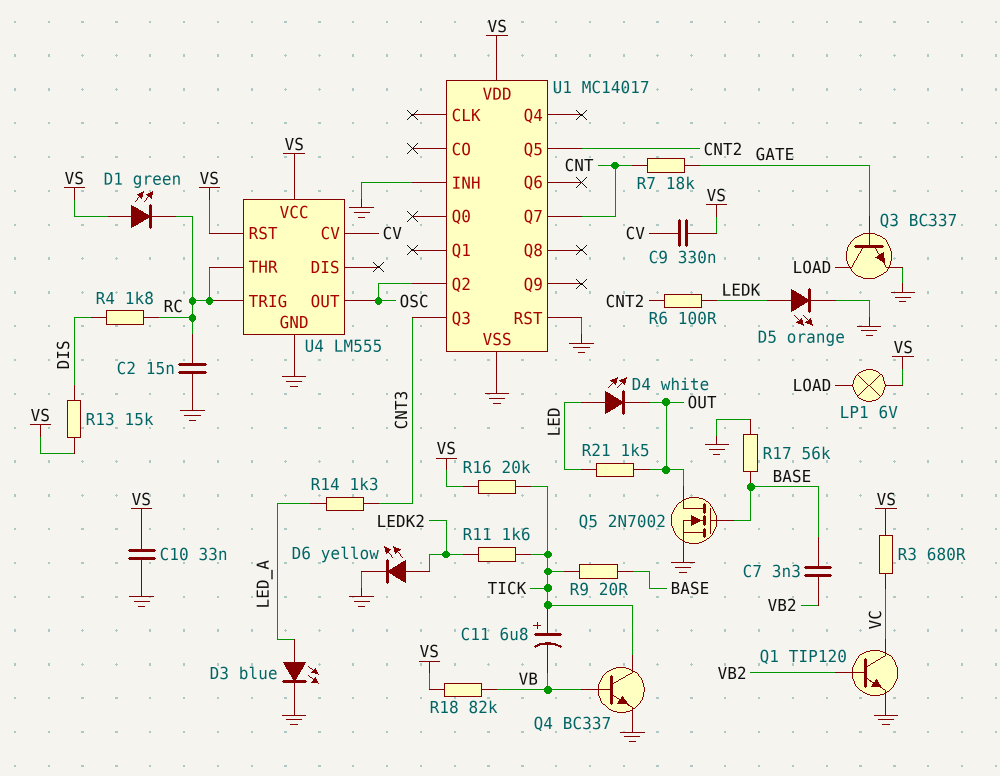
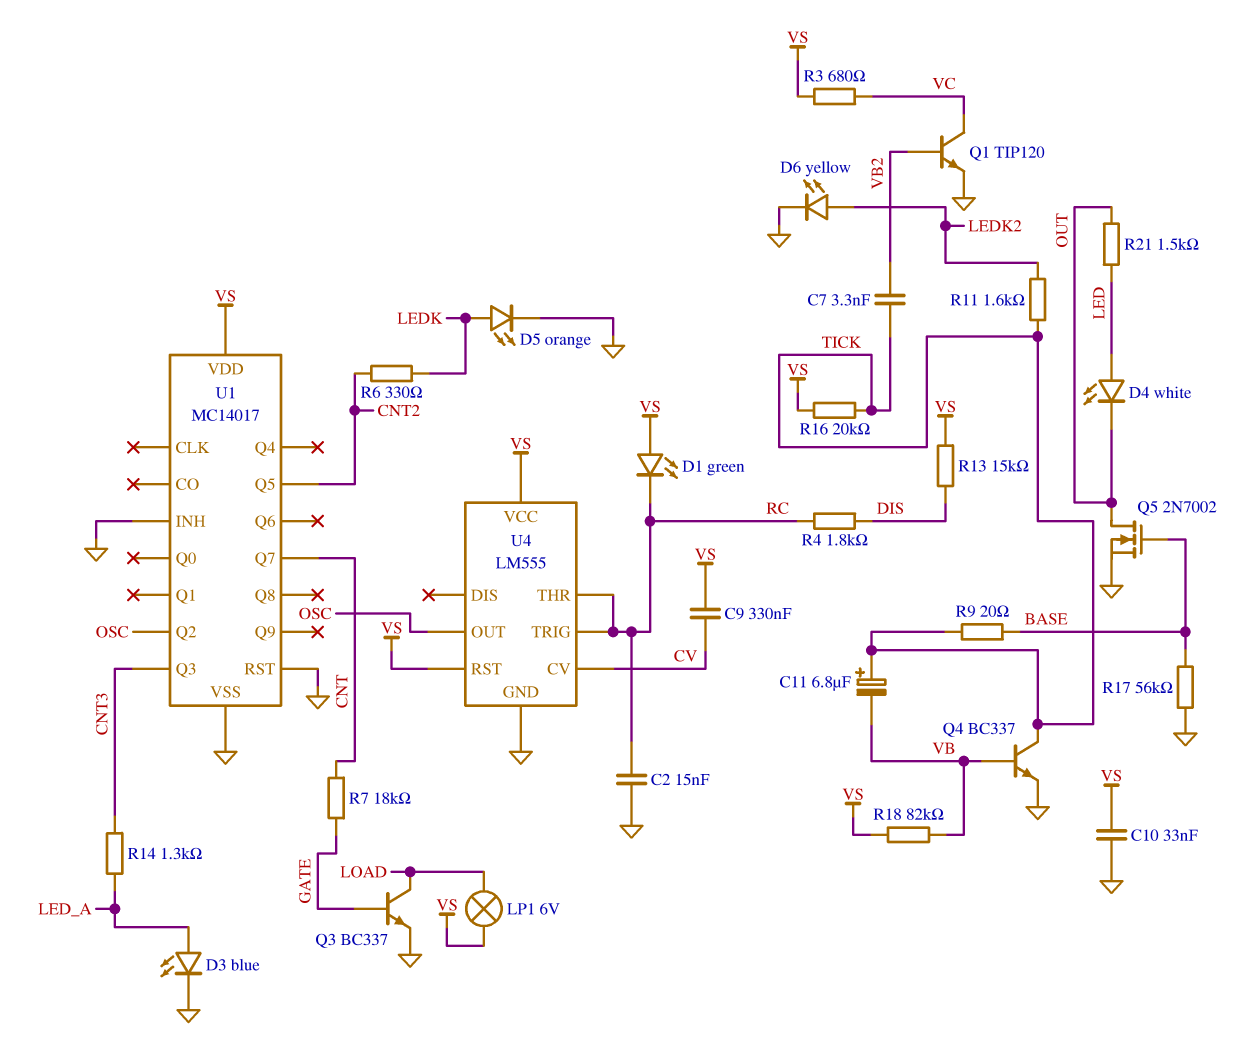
C7: 3.3nF (BASE, VB2) -> 3.3nF (TICK, VB2)
R6: 100 (CNT2, LEDK) -> 330 (CNT2, LEDK)

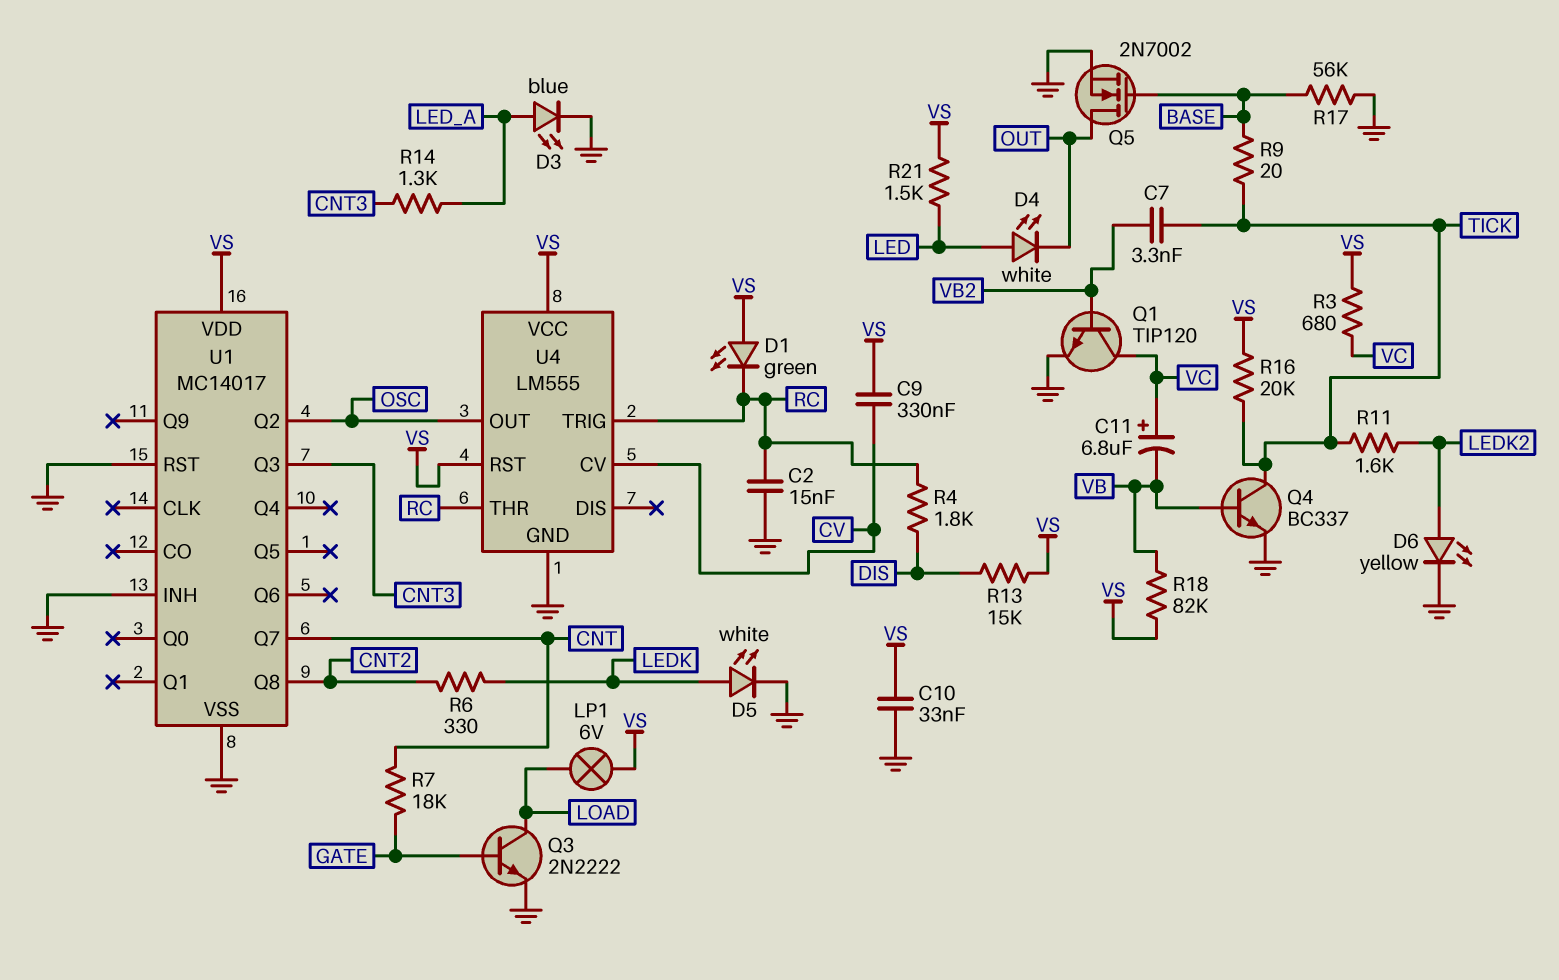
C11: 6.8uF (plus TICK, minus VB) -> 6.8uF (plus VC, minus VB)
D5: LED orange (A LEDK, K GND) -> LED white (A LEDK, K GND)
Q3: NPN BC337 (B GATE, C LOAD, E GND) -> NPN 2N2222 (B GATE, C LOAD, E GND)
R21: 1.5k (LED, OUT) -> 1.5k (LED, VS)
U1 pin Q5: CNT2 -> none
U1 pin Q8: none -> CNT2

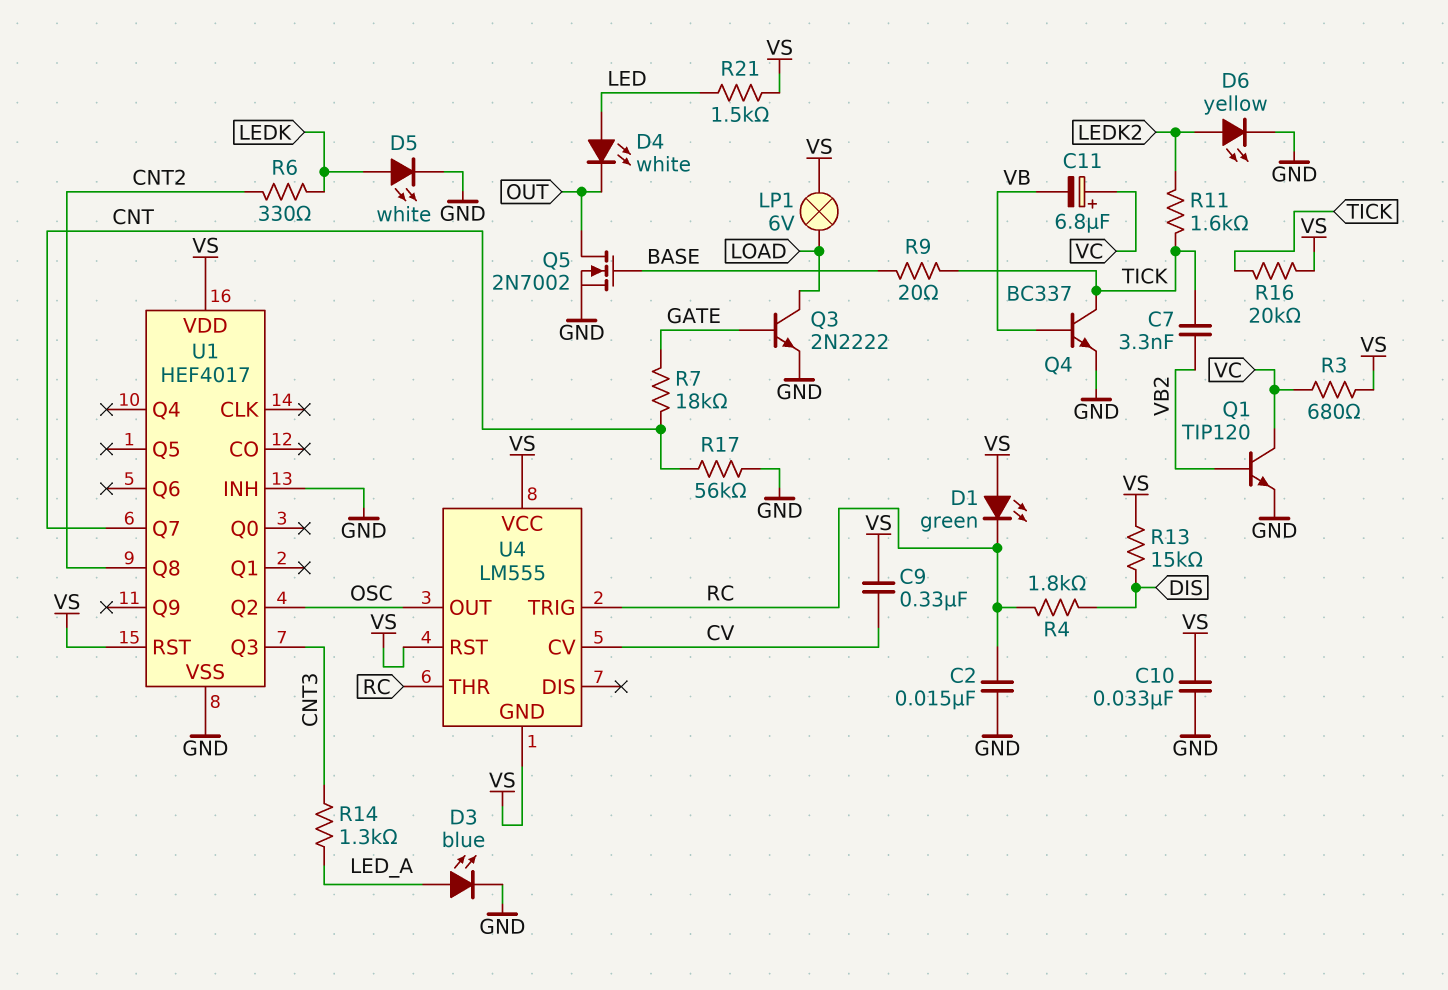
R17: 56k (BASE, GND) -> 56k (CNT, GND)
R18: 82k (VB, VS) -> none
U1: MC14017 -> HEF4017
U1 pin RST: GND -> VS
U4 pin GND: GND -> VS

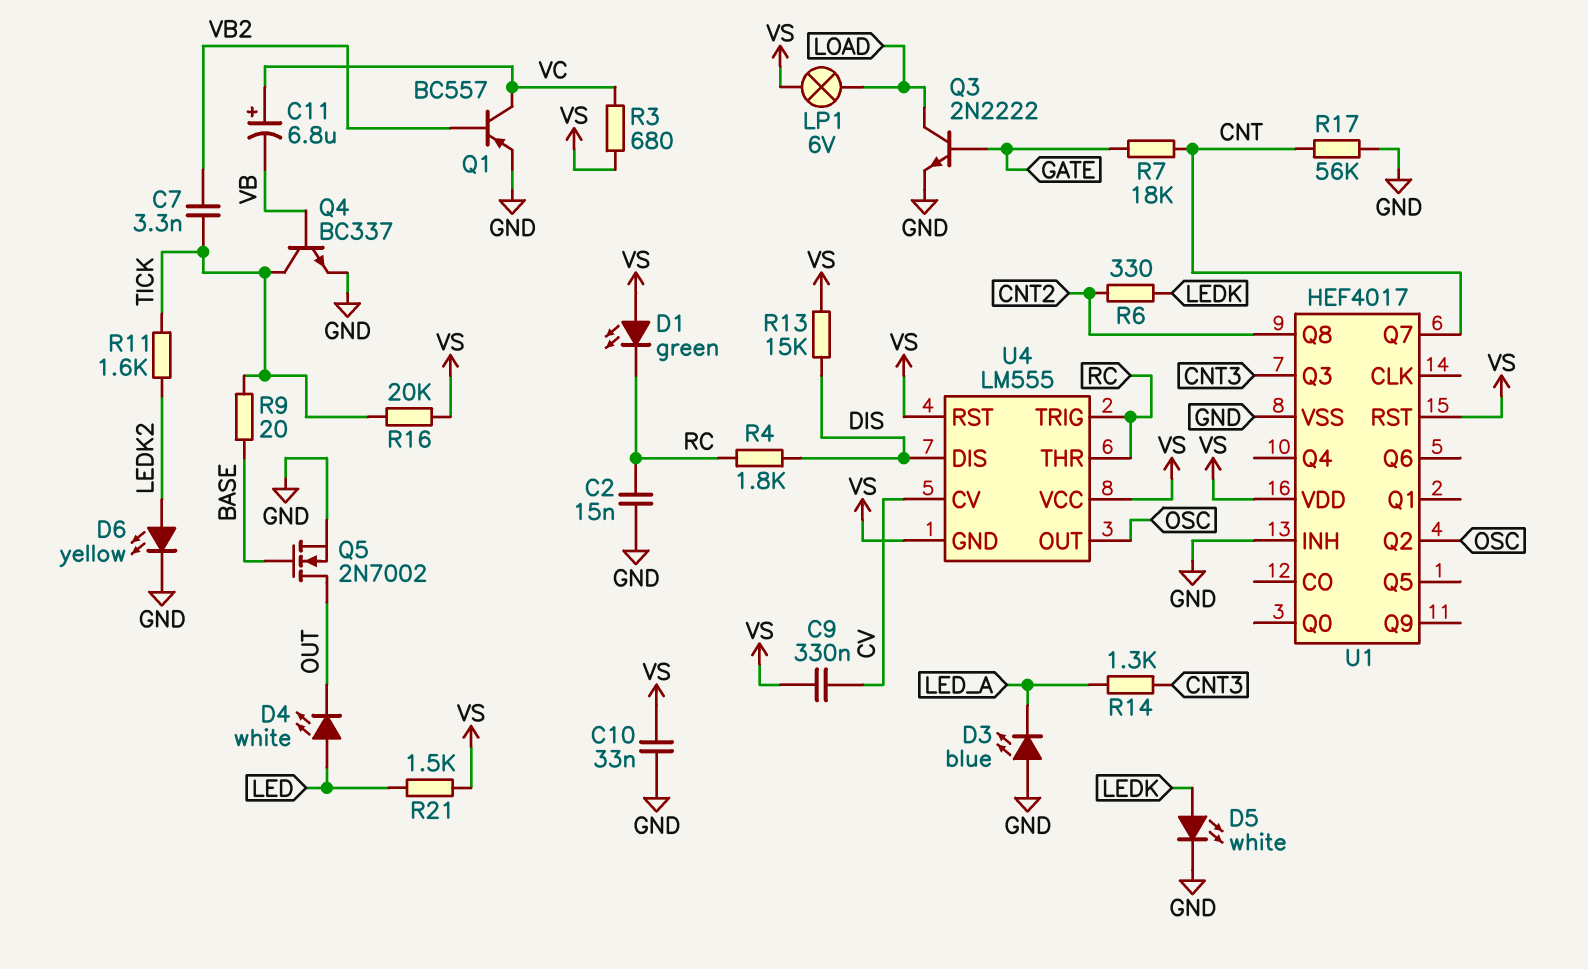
D3: LED blue (A LED_A, K GND) -> LED blue (A GND, K LED_A)
Q1: NPN TIP120 (B VB2, C VC, E GND) -> PNP BC557 (B VB2, C VC, E GND)
U4 pin DIS: none -> DIS

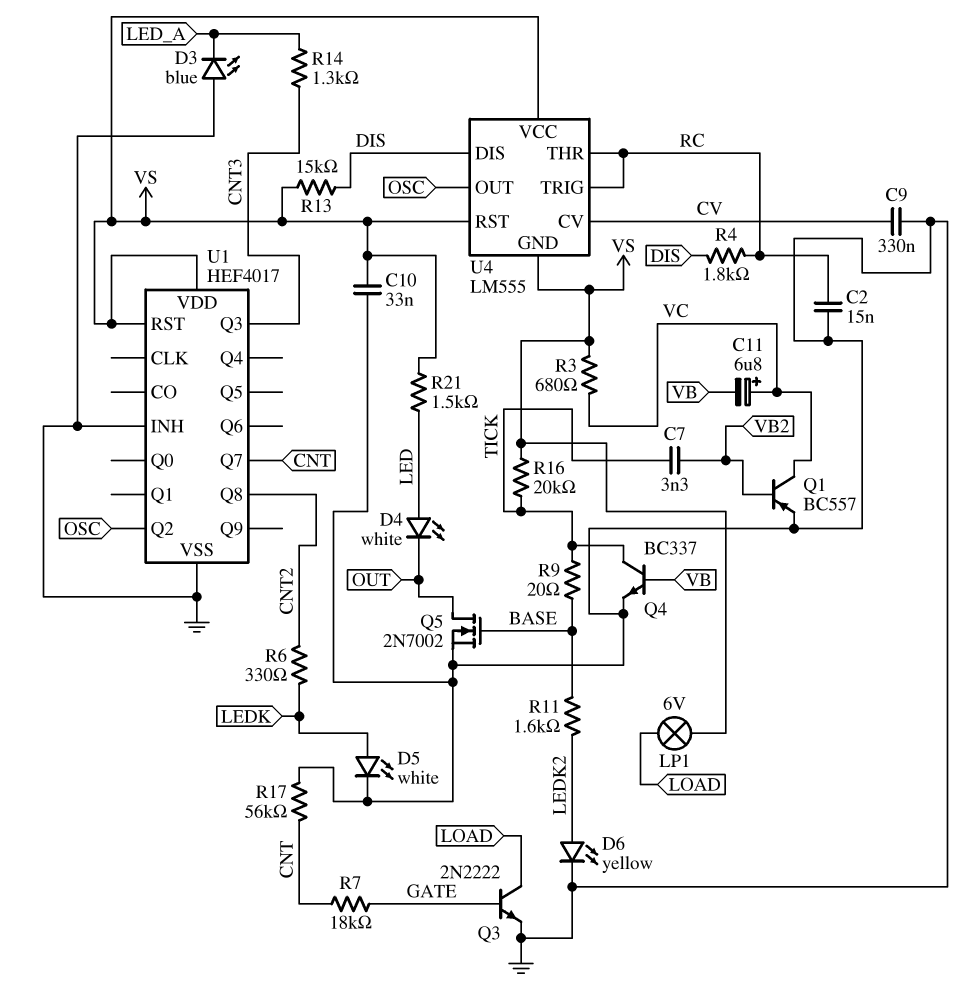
C9: 330nF (CV, VS) -> 330nF (CV, GND)
D1: LED green (A VS, K RC) -> none
R11: 1.6k (LEDK2, TICK) -> 1.6k (BASE, LEDK2)

